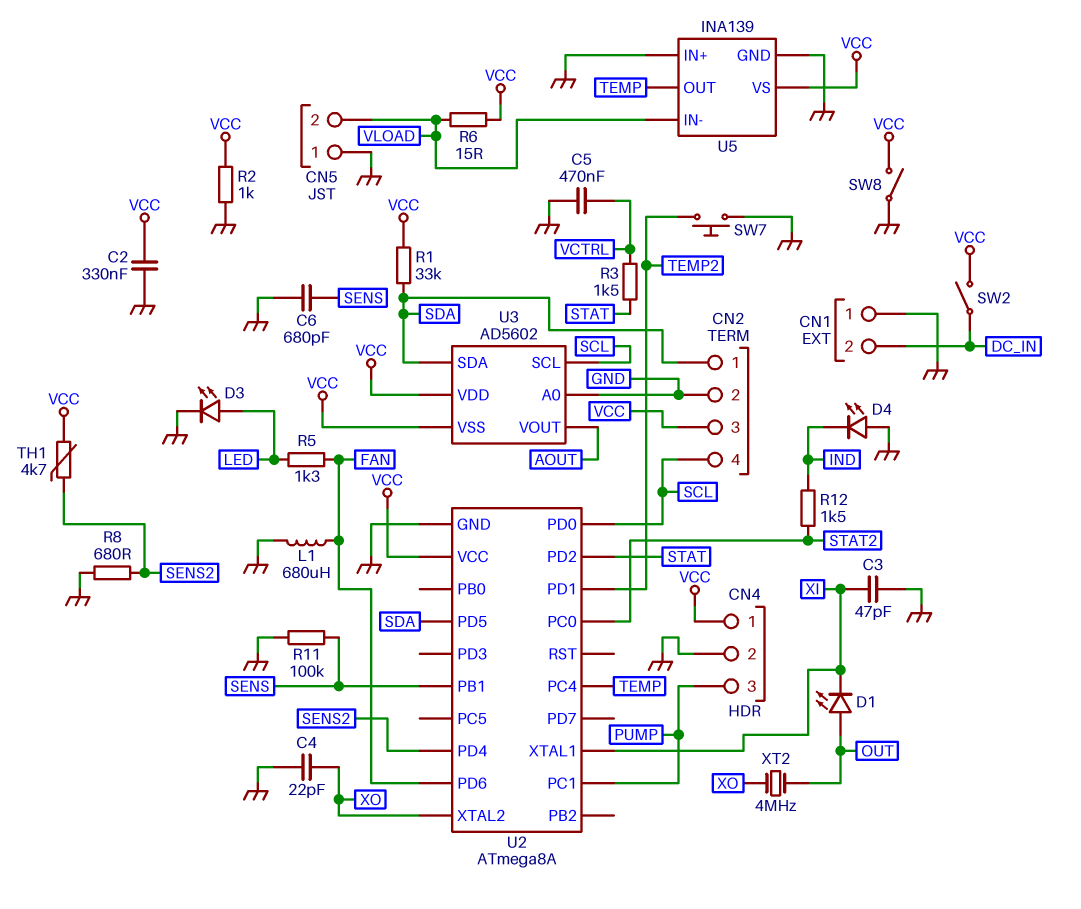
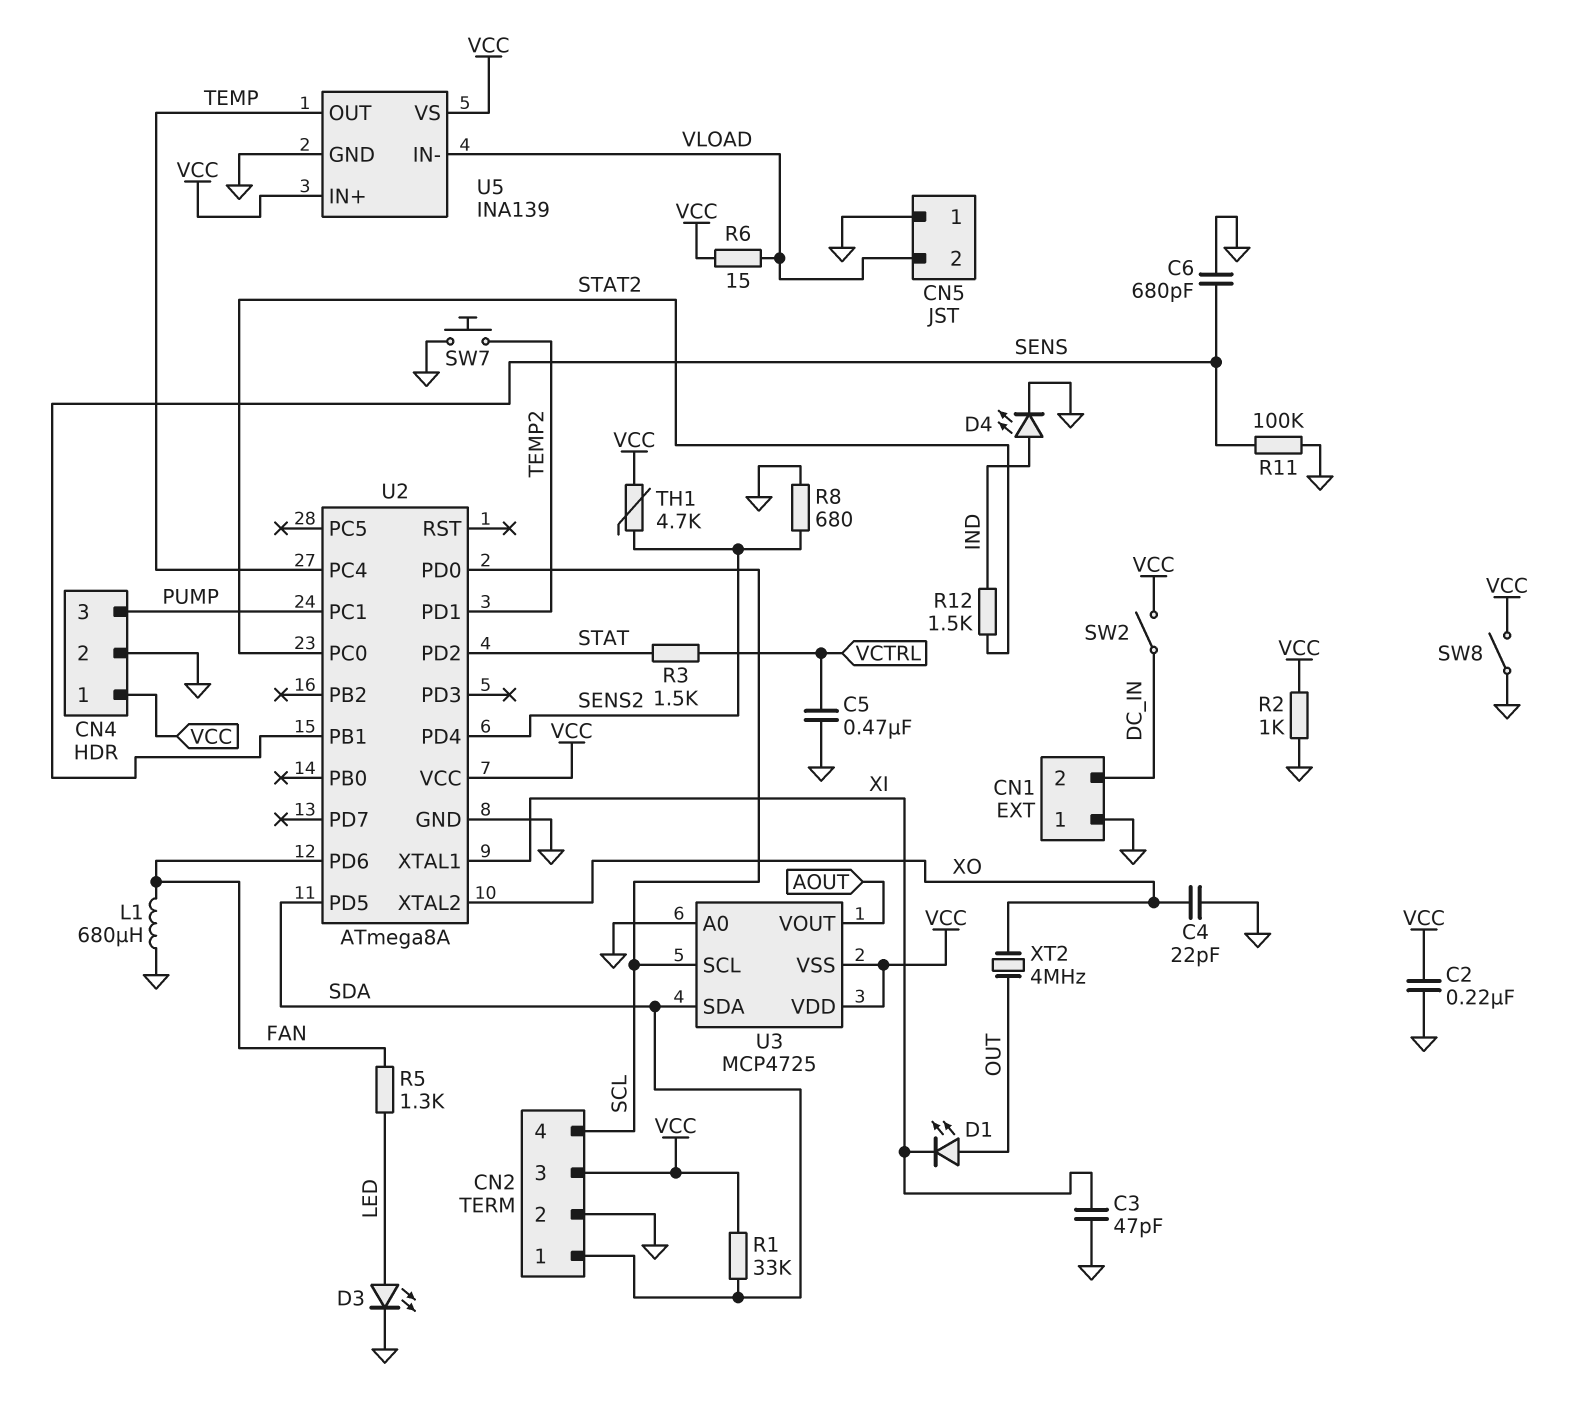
C2: 330nF (GND, VCC) -> 220nF (GND, VCC)
D4: LED (A GND, K IND) -> LED (A IND, K GND)
U3: AD5602 -> MCP4725
U5 pin IN+: GND -> VCC

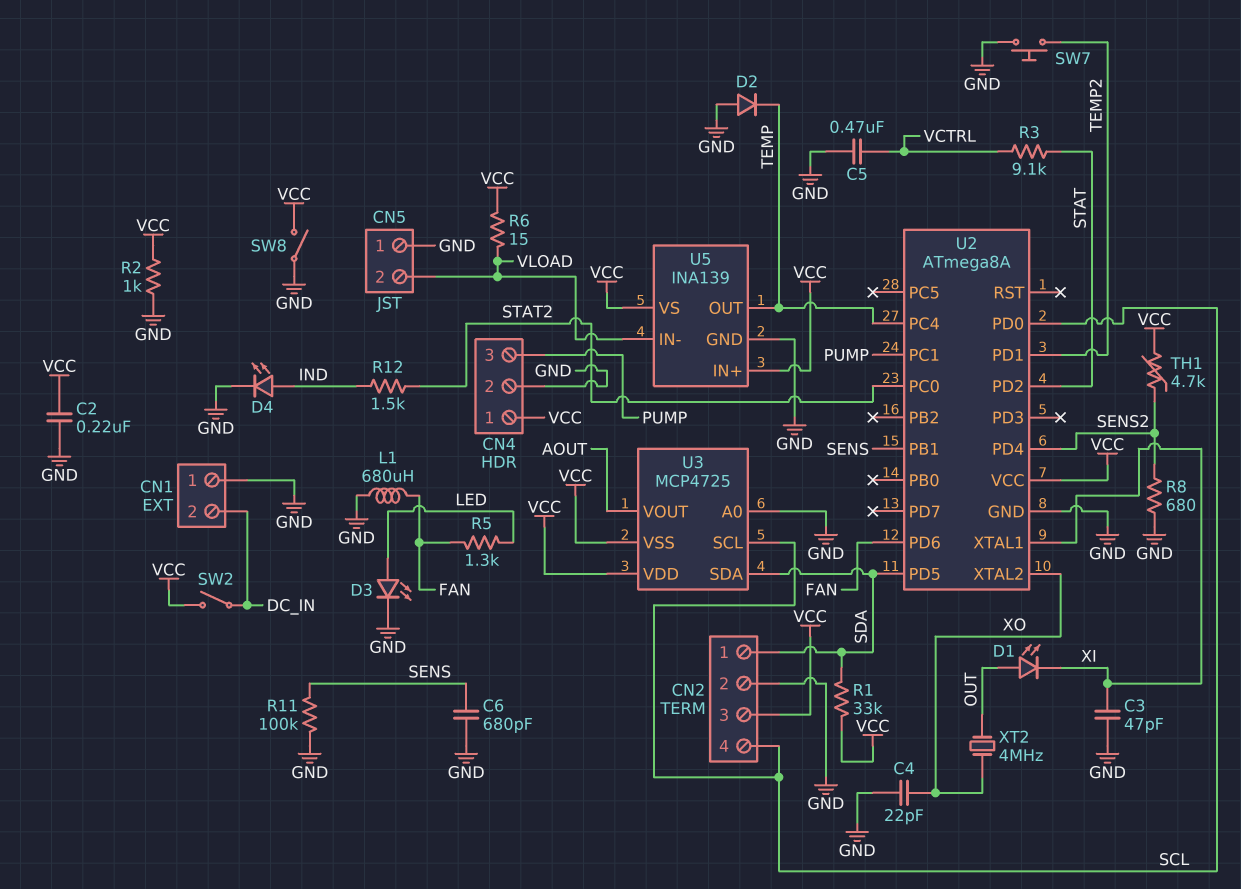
D2: none -> diode (A GND, K TEMP)
R3: 1.5k (STAT, VCTRL) -> 9.1k (STAT, VCTRL)

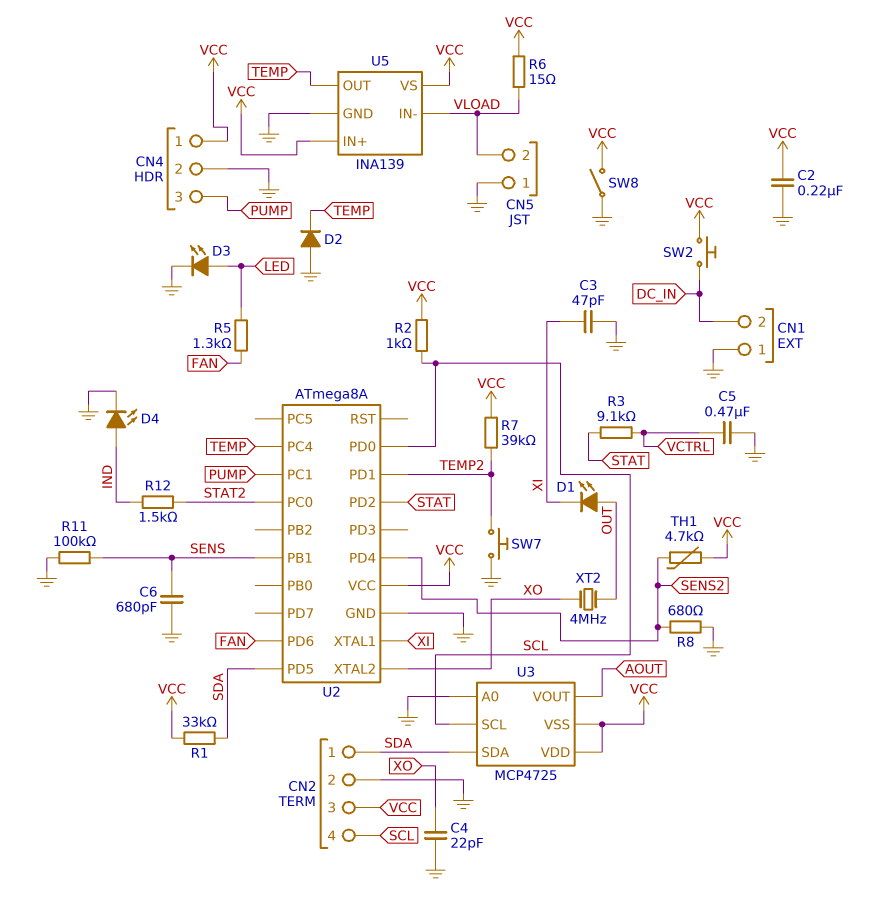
L1: 680uH (FAN, GND) -> none
R2: 1k (GND, VCC) -> 1k (SCL, VCC)
R7: none -> 39k (TEMP2, VCC)
SW2: switch (DC_IN, VCC) -> button (DC_IN, VCC)

